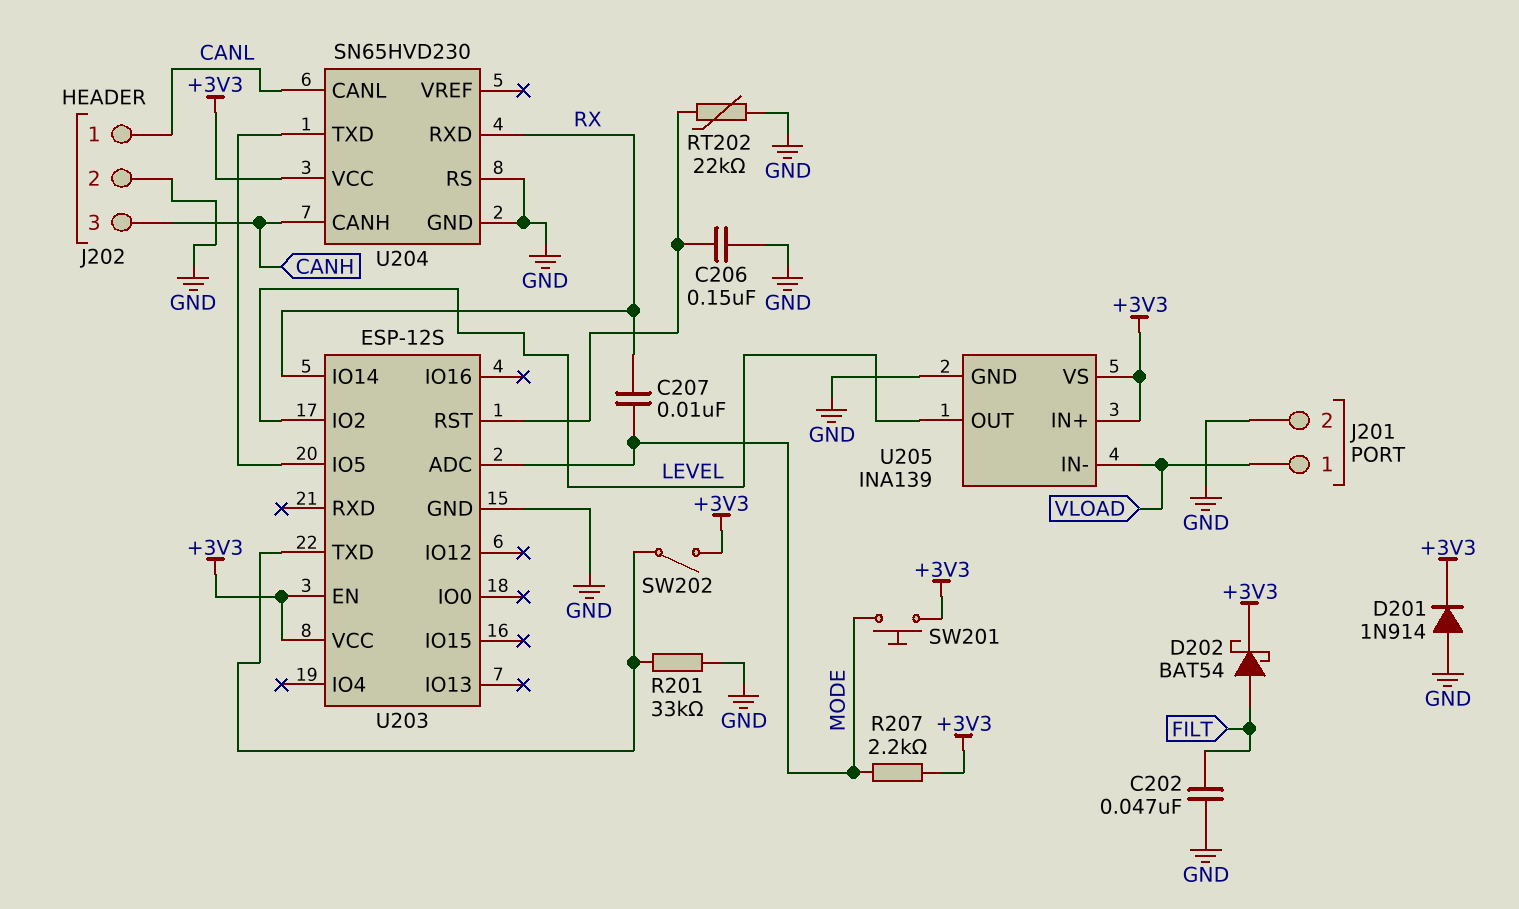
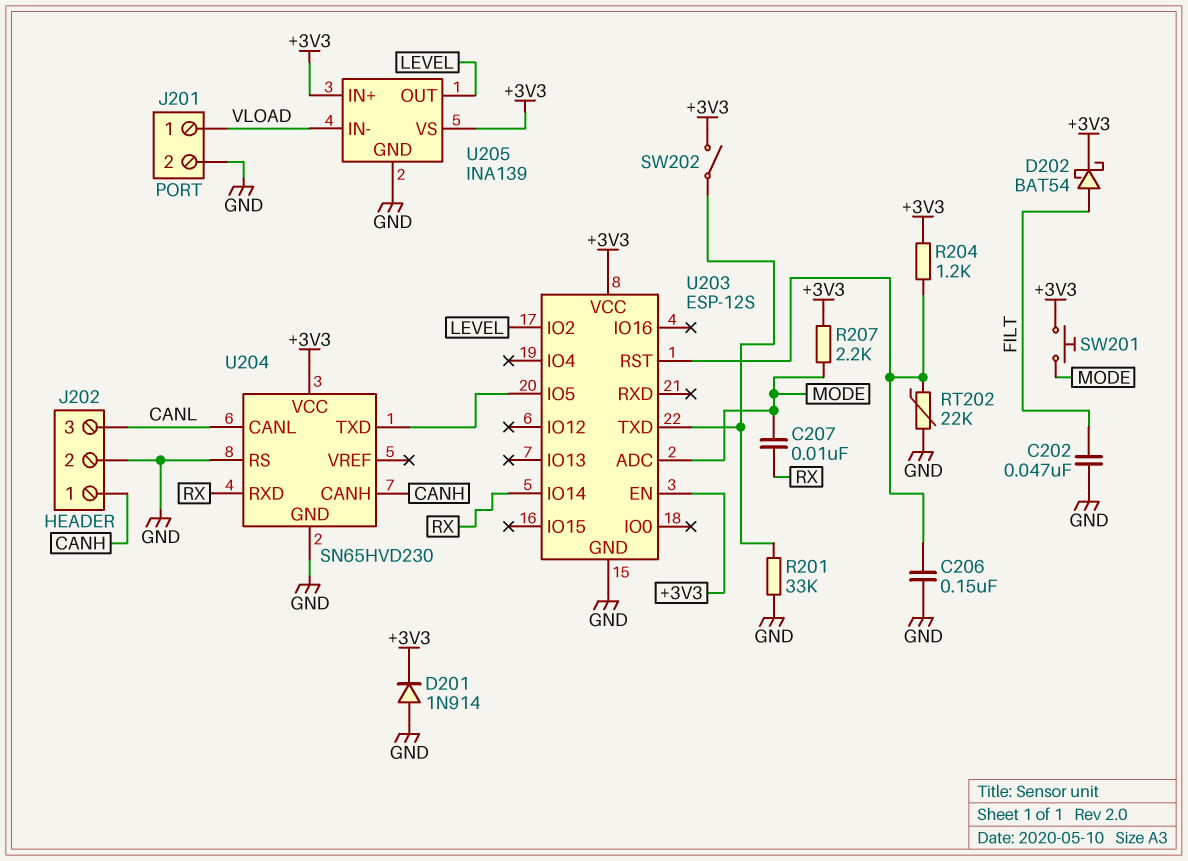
J202 pin 1: CANL -> CANH
J202 pin 3: CANH -> CANL
R204: none -> 1.2k (+3V3, U203/RST)

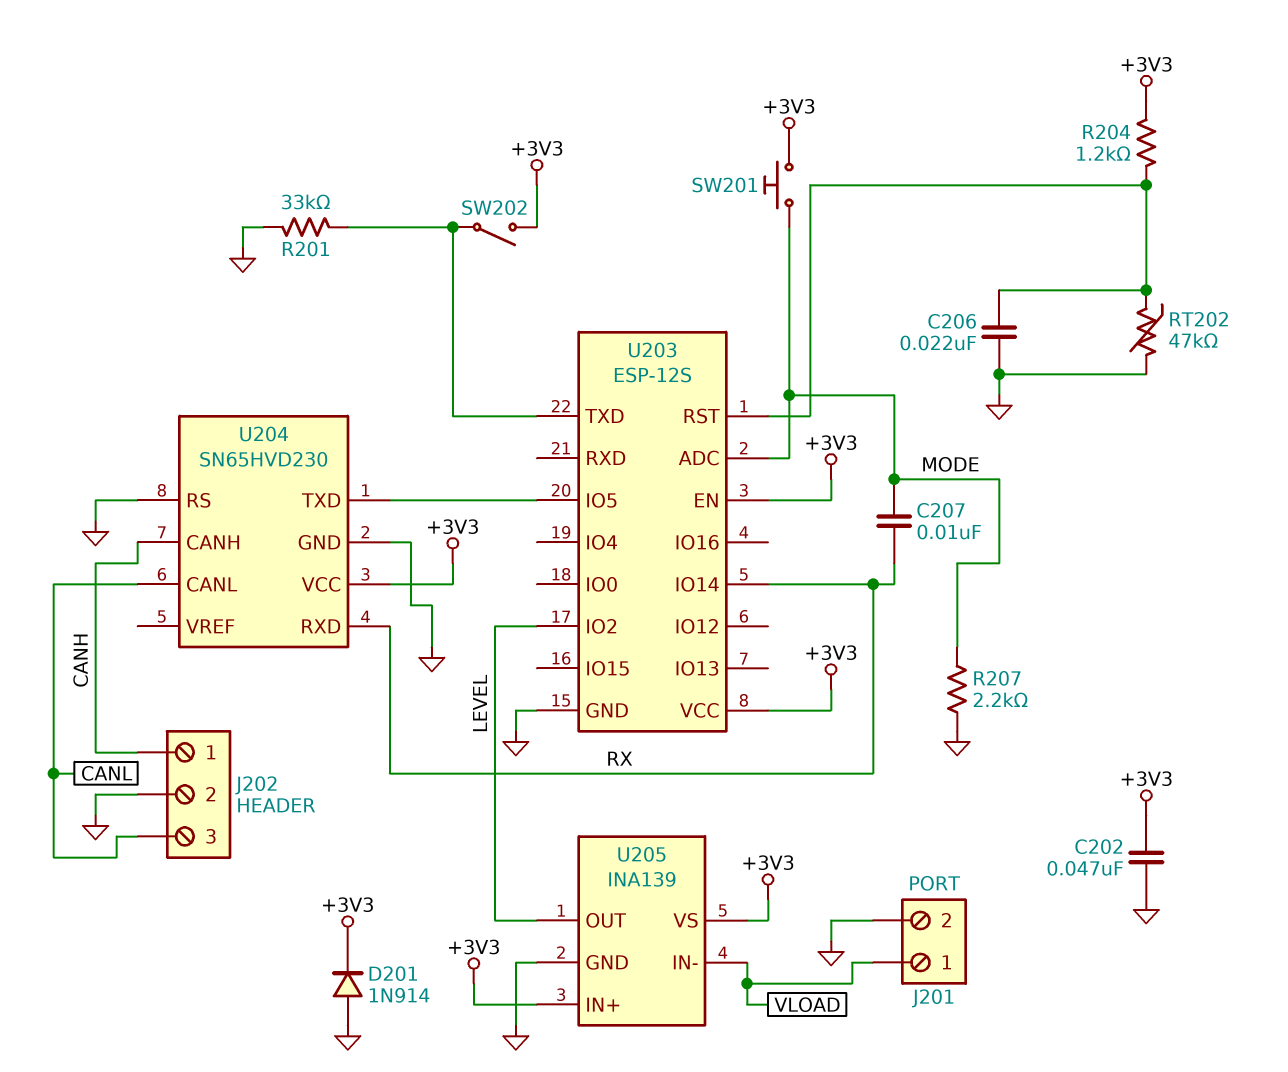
C202: 47nF (FILT, GND) -> 47nF (+3V3, GND)
C206: 150nF (GND, U203/RST) -> 22nF (GND, U203/RST)
D202: schottky BAT54 (A FILT, K +3V3) -> none
R207: 2.2k (+3V3, MODE) -> 2.2k (GND, MODE)
RT202: 22k (GND, U203/RST) -> 47k (GND, U203/RST)

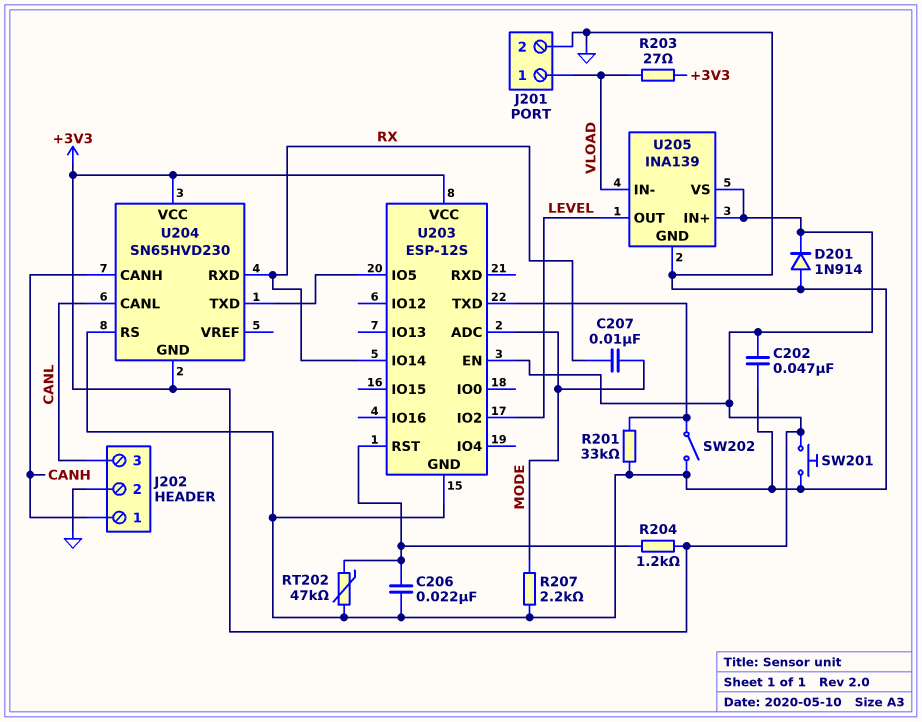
R203: none -> 27 (+3V3, VLOAD)
SW201: button (+3V3, MODE) -> button (+3V3, GND)
SW202: switch (+3V3, U203/TXD) -> switch (GND, U203/TXD)
U204 pin GND: GND -> +3V3

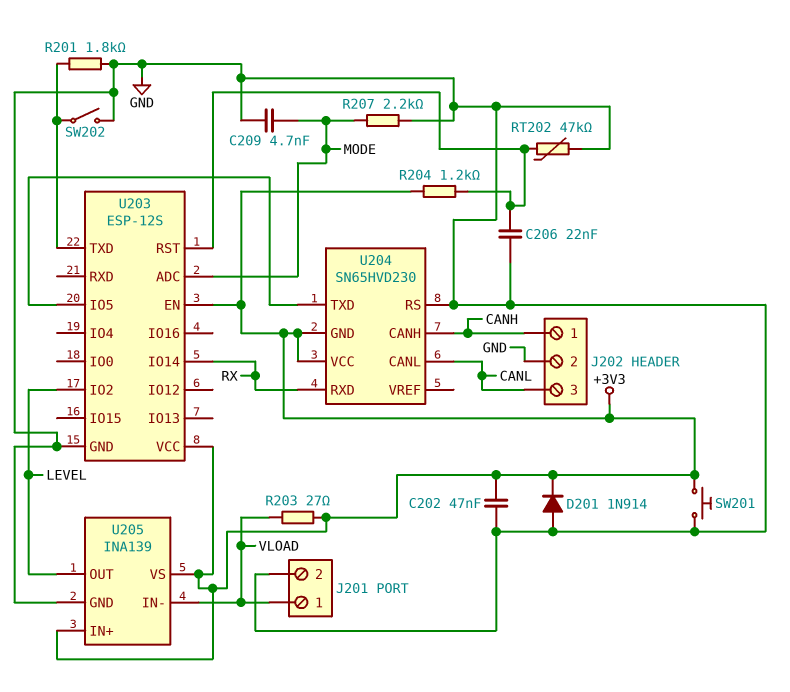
C207: 10nF (MODE, RX) -> none
C209: none -> 4.7nF (GND, MODE)
R201: 33k (GND, U203/TXD) -> 1.8k (GND, U203/TXD)

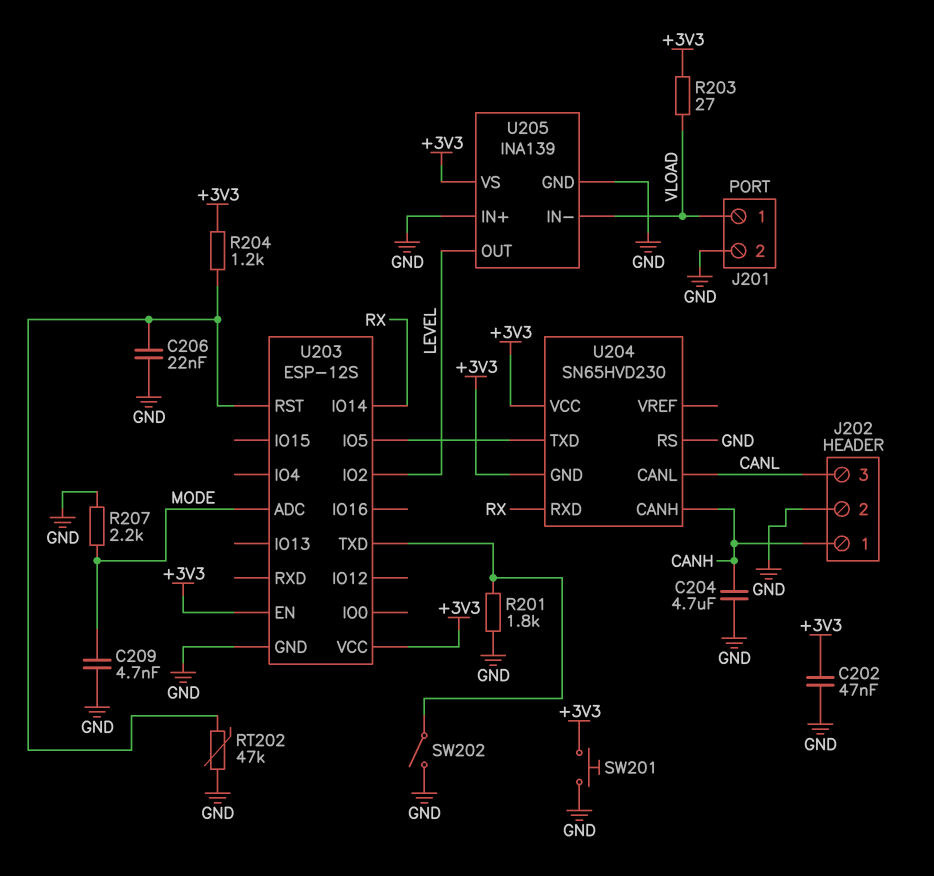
C204: none -> 4.7uF (CANH, GND)
D201: diode 1N914 (A GND, K +3V3) -> none
U205 pin IN+: +3V3 -> GND

